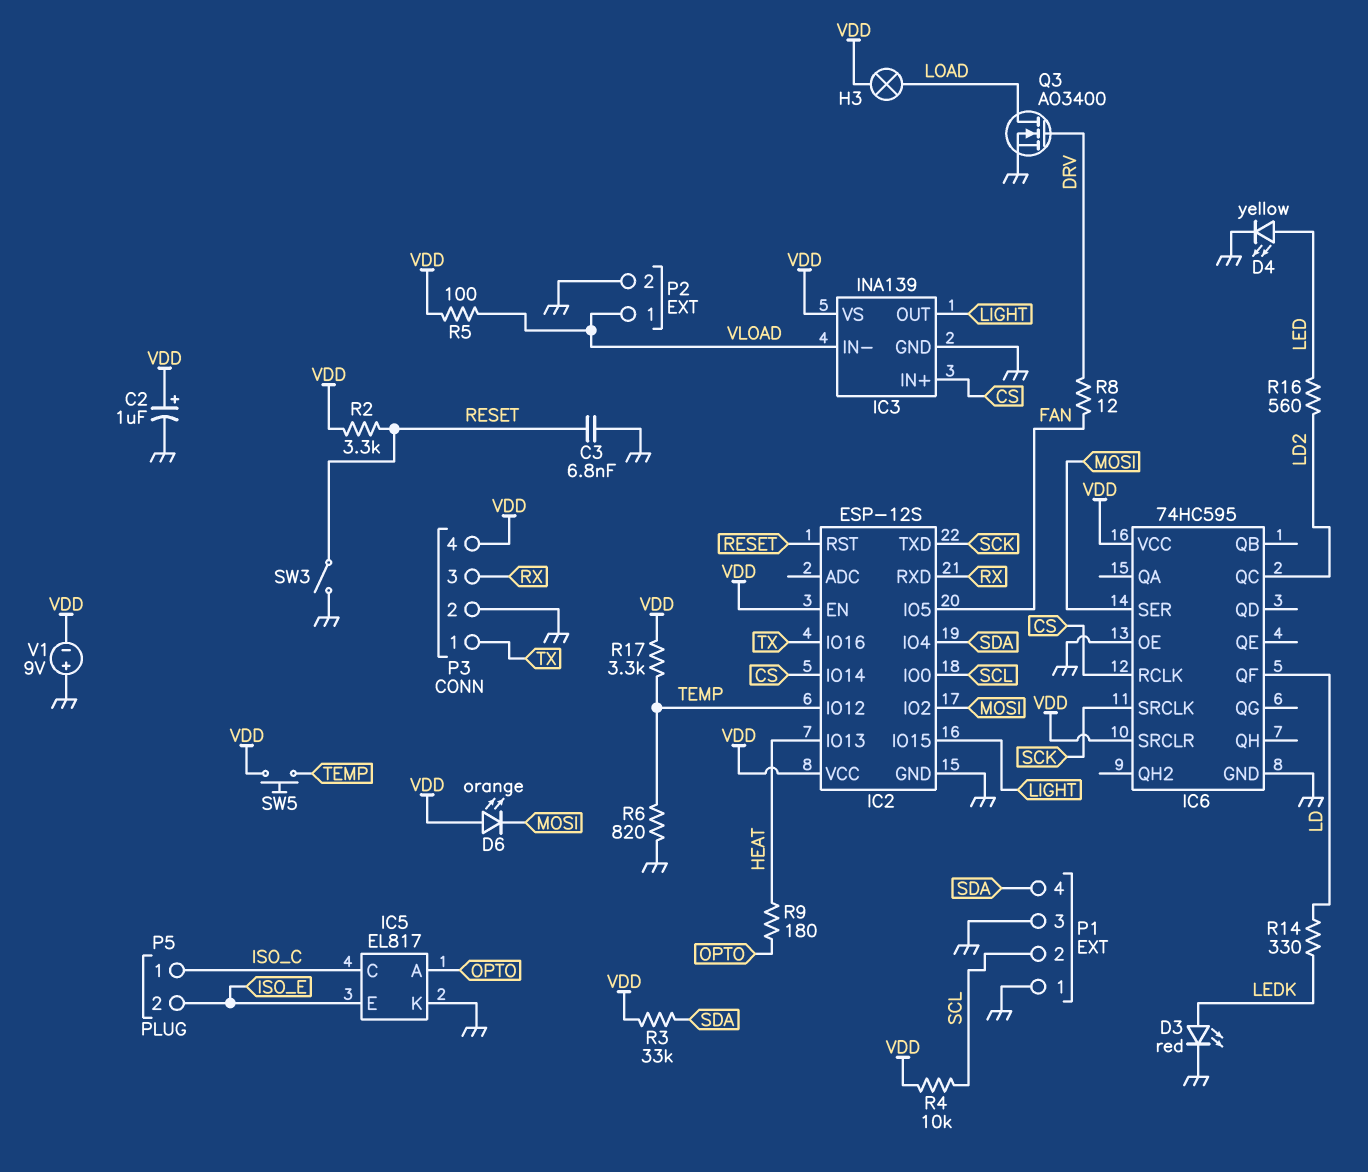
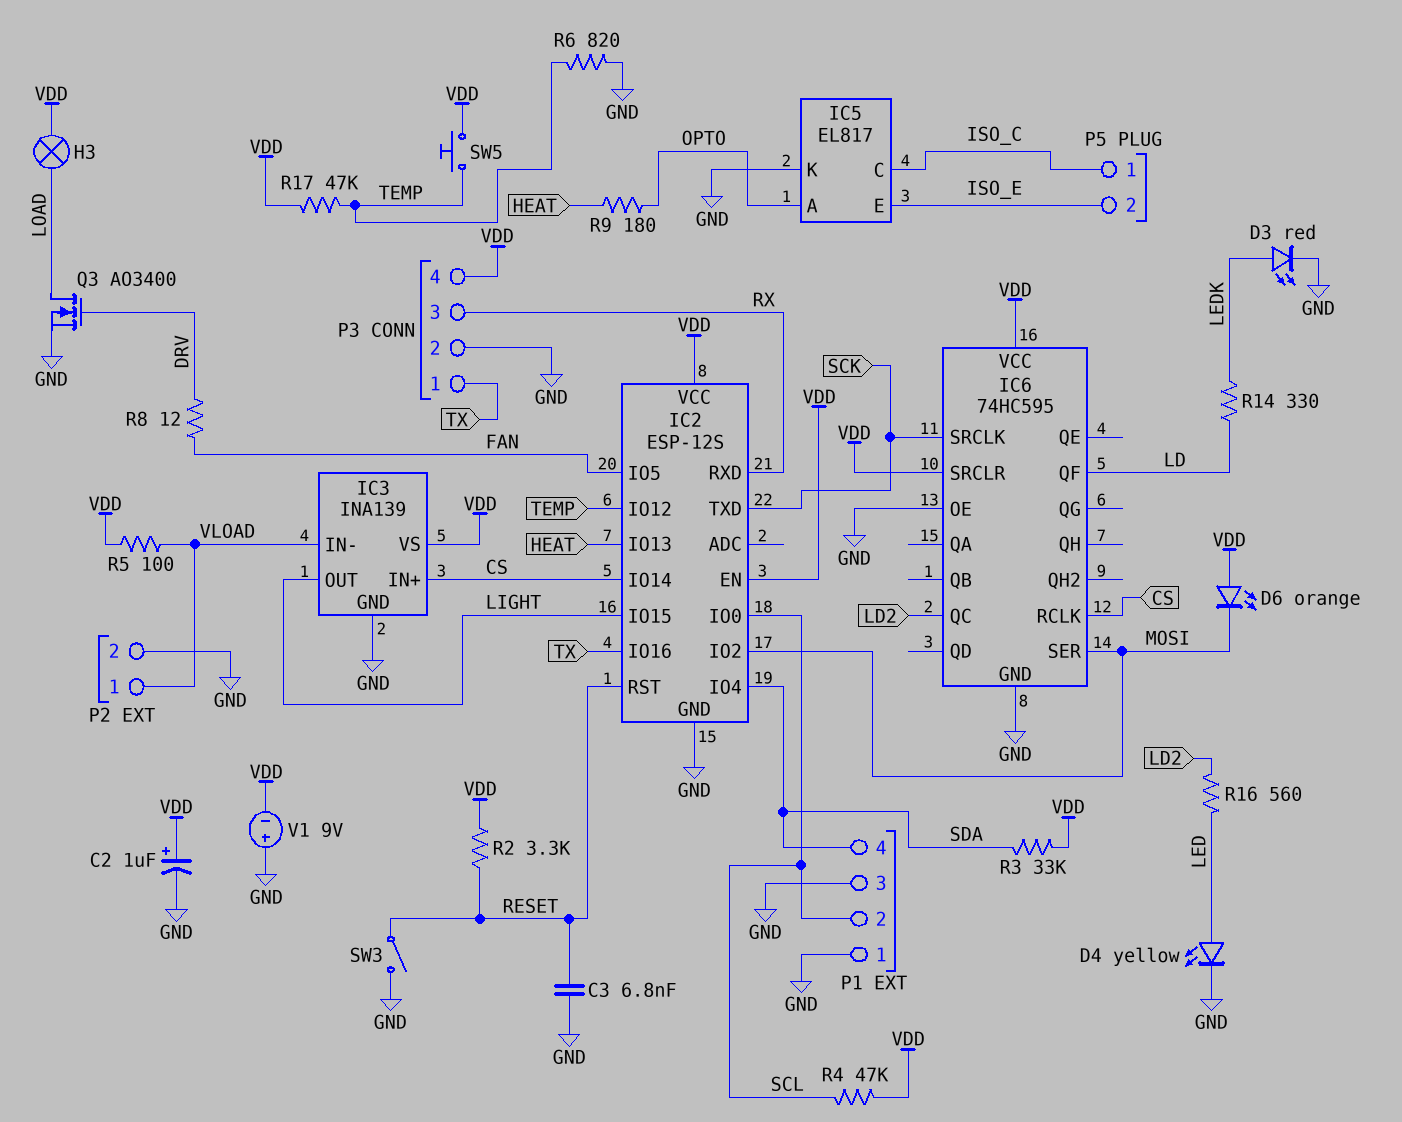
R4: 10k (SCL, VDD) -> 47k (SCL, VDD)
R17: 3.3k (TEMP, VDD) -> 47k (TEMP, VDD)

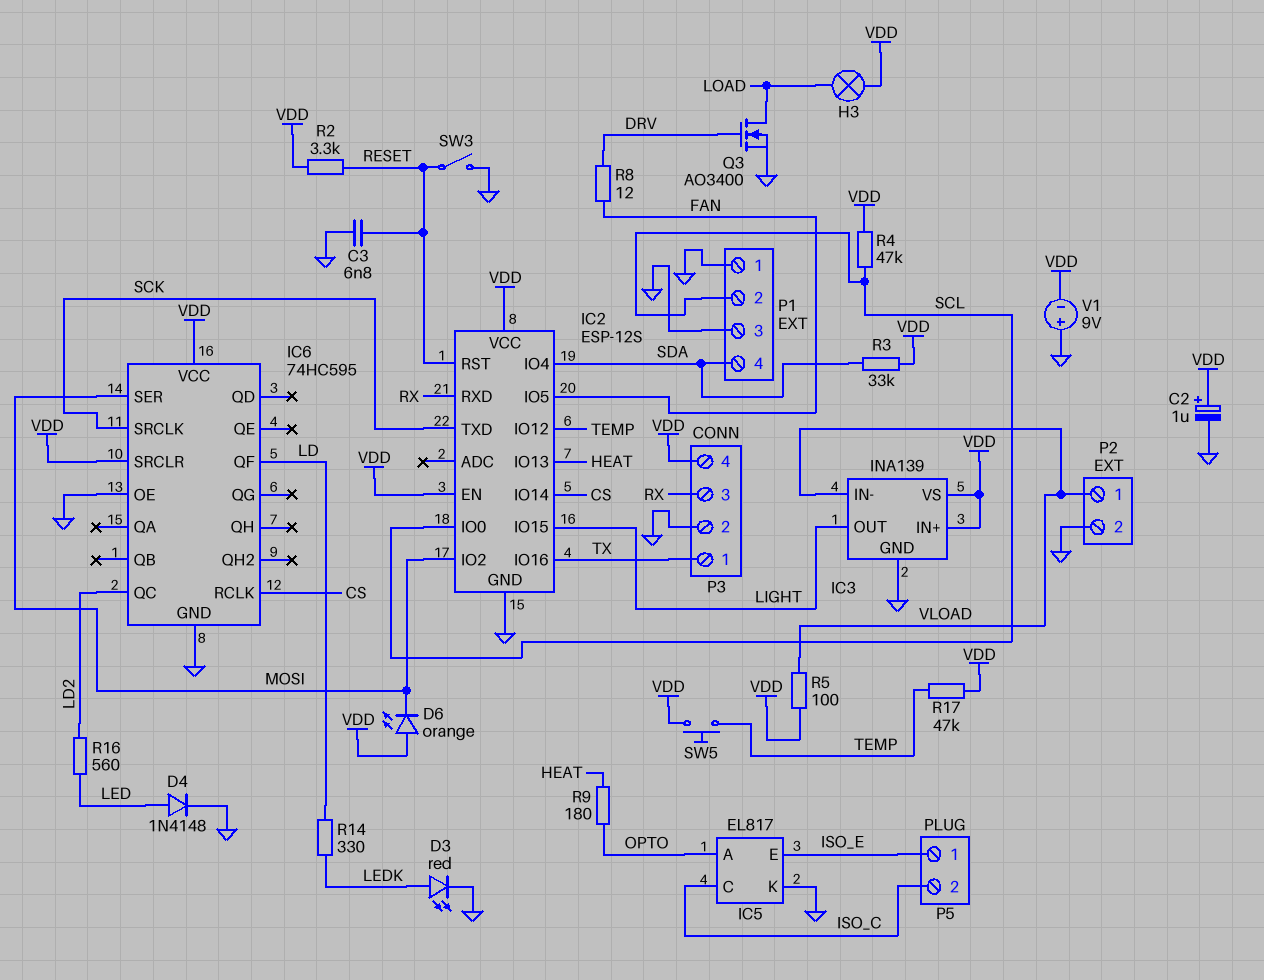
D4: LED yellow (A LED, K GND) -> diode 1N4148 (A LED, K GND)
IC3 pin IN+: CS -> VDD
P5 pin 1: ISO_C -> ISO_E
P5 pin 2: ISO_E -> ISO_C
R6: 820 (GND, TEMP) -> none

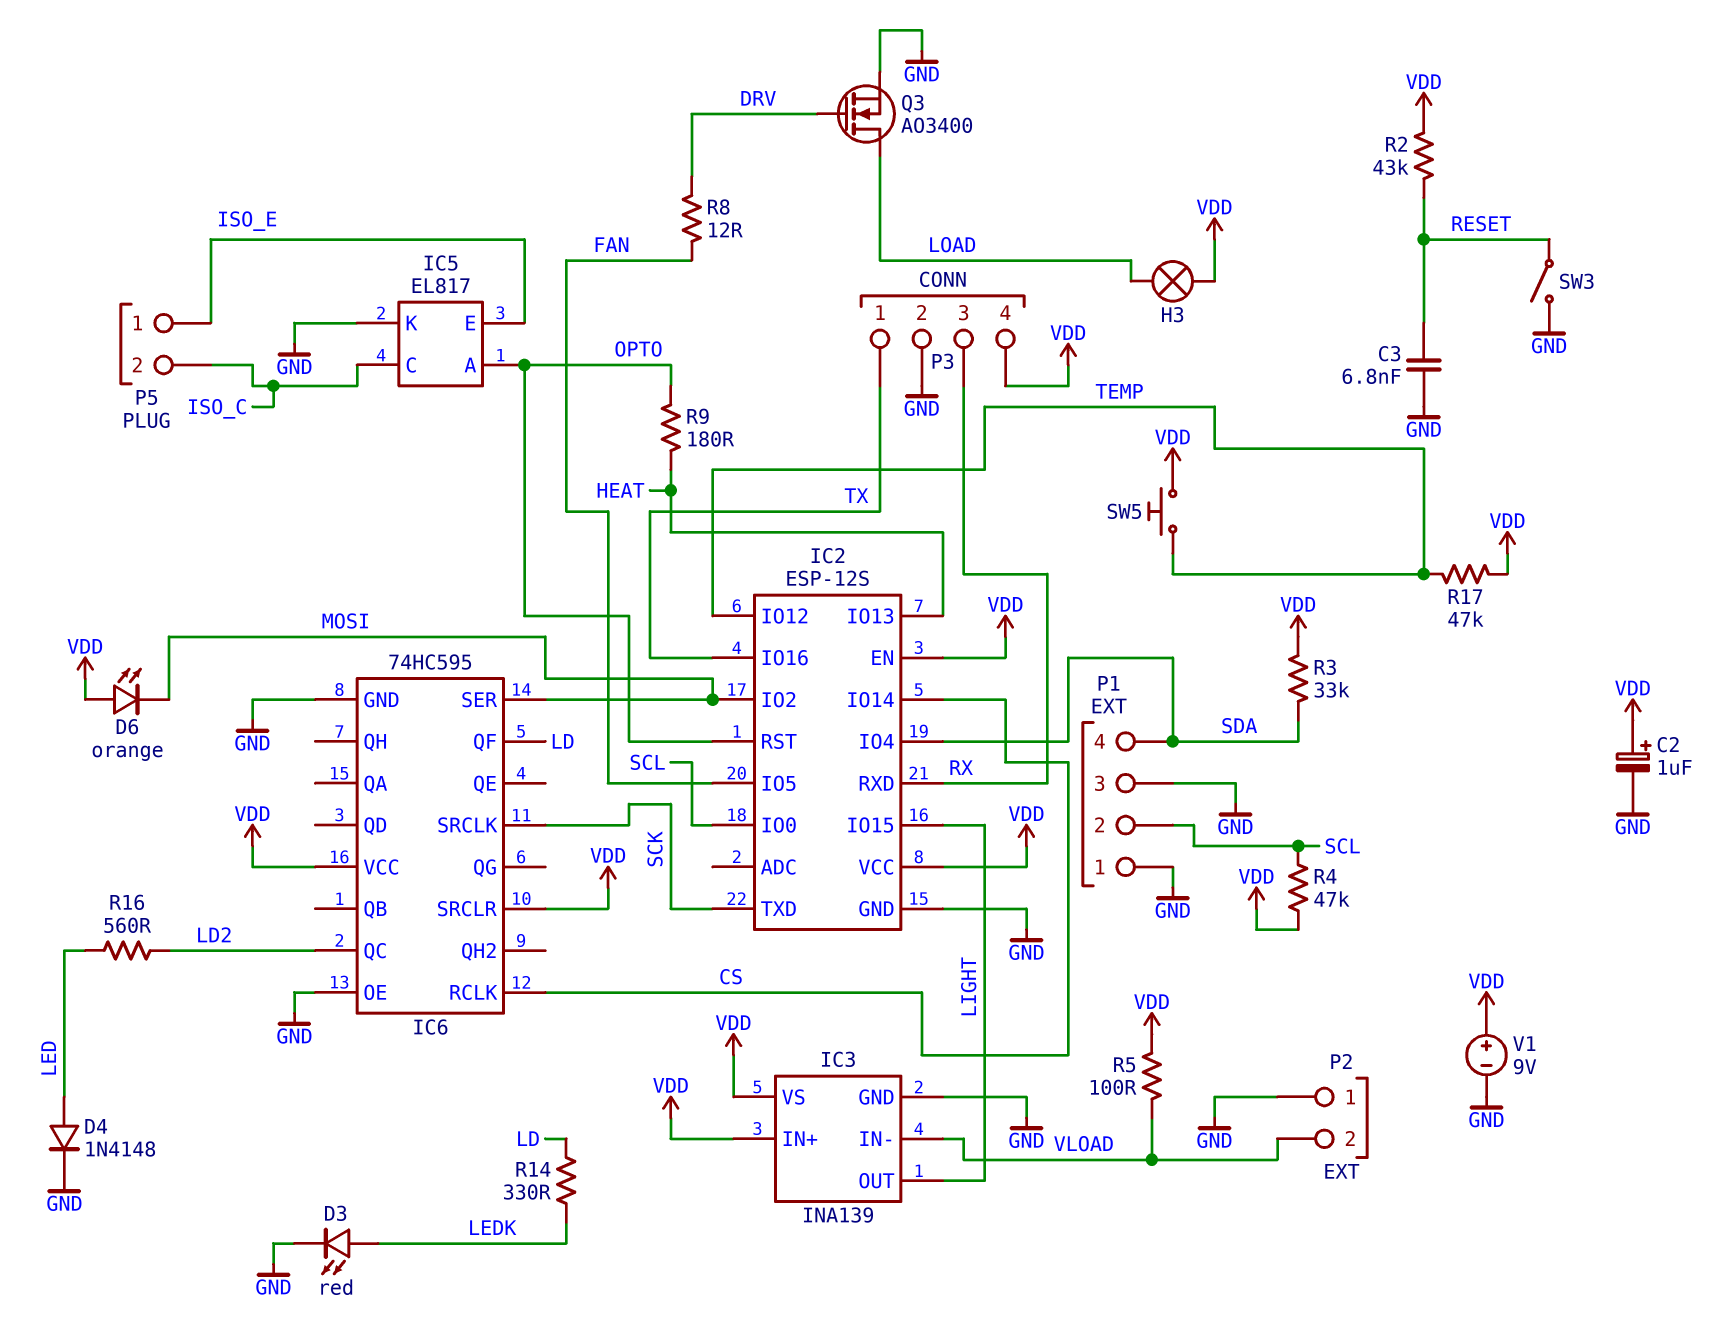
IC2 pin RST: RESET -> OPTO
P2 pin 1: VLOAD -> GND
P2 pin 2: GND -> VLOAD
R2: 3.3k (RESET, VDD) -> 43k (RESET, VDD)
V1: 9V (plus GND, minus VDD) -> 9V (plus VDD, minus GND)

